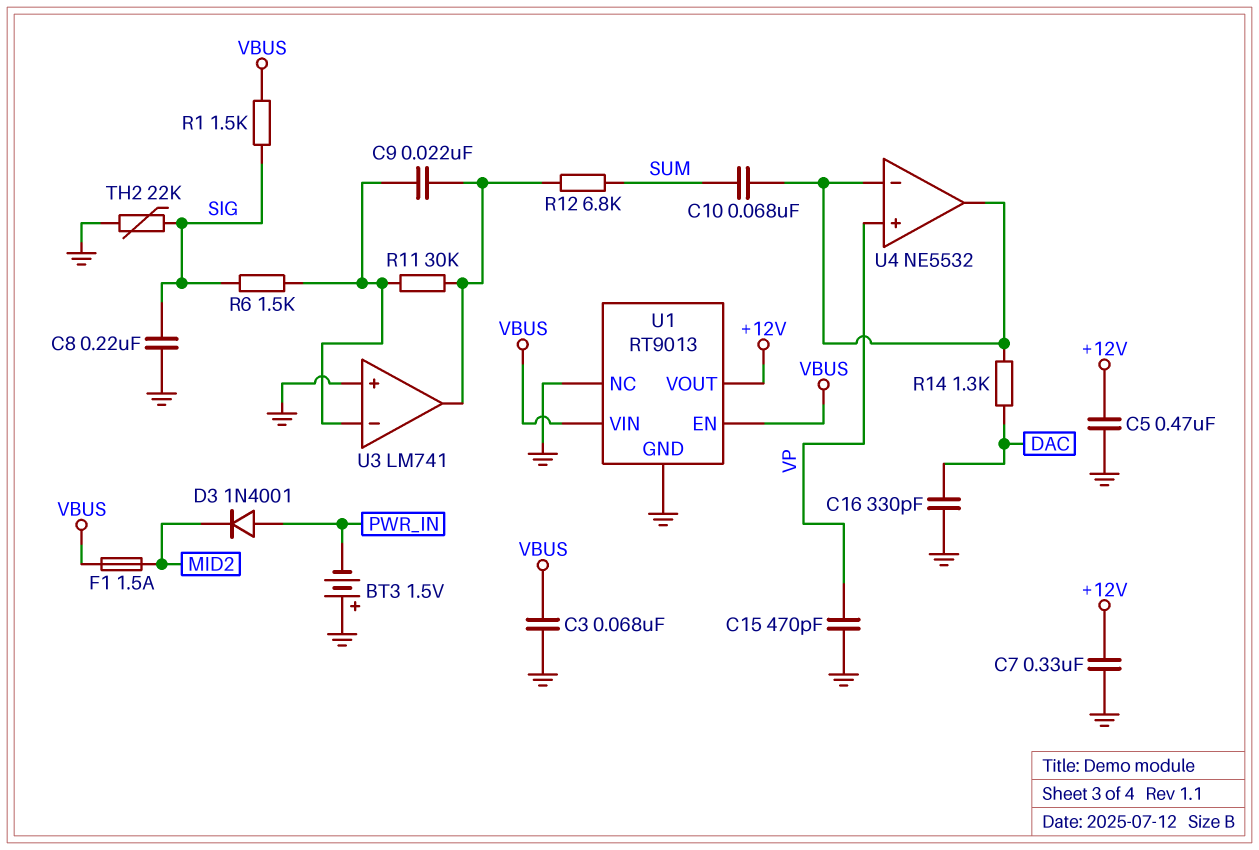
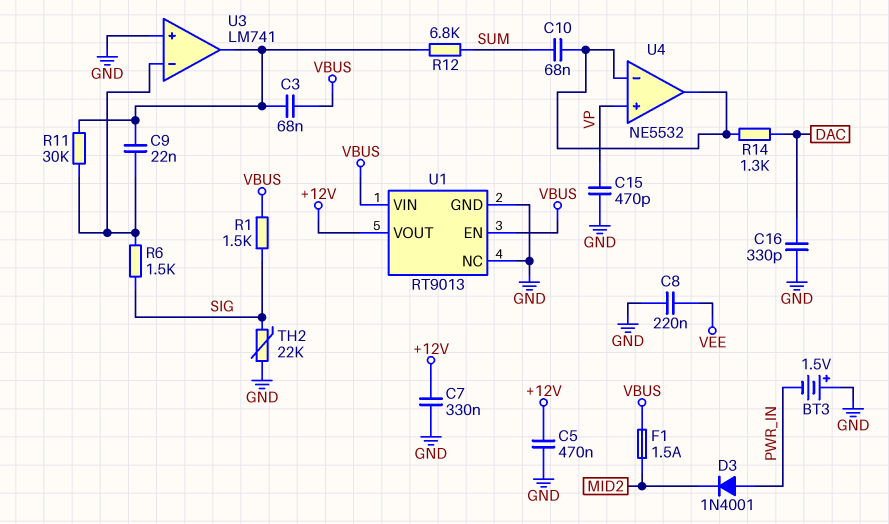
C3: 68nF (GND, VBUS) -> 68nF (U3/out, VBUS)
C8: 220nF (GND, SIG) -> 220nF (GND, VEE)

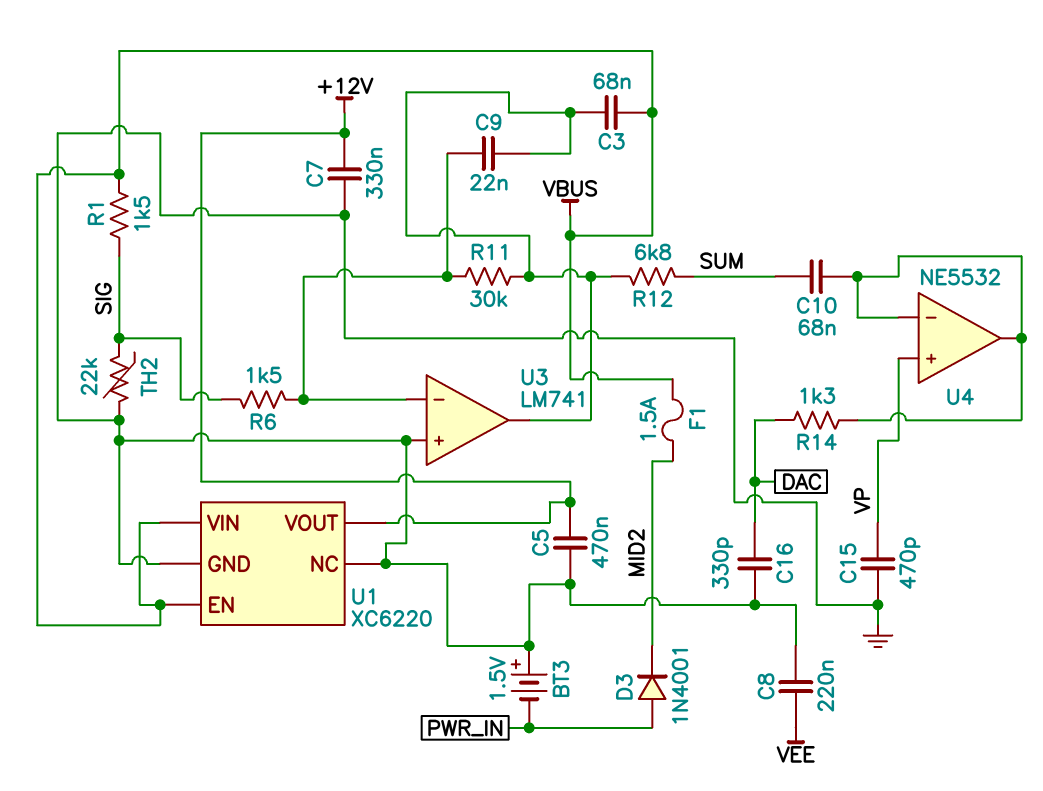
U1: RT9013 -> XC6220

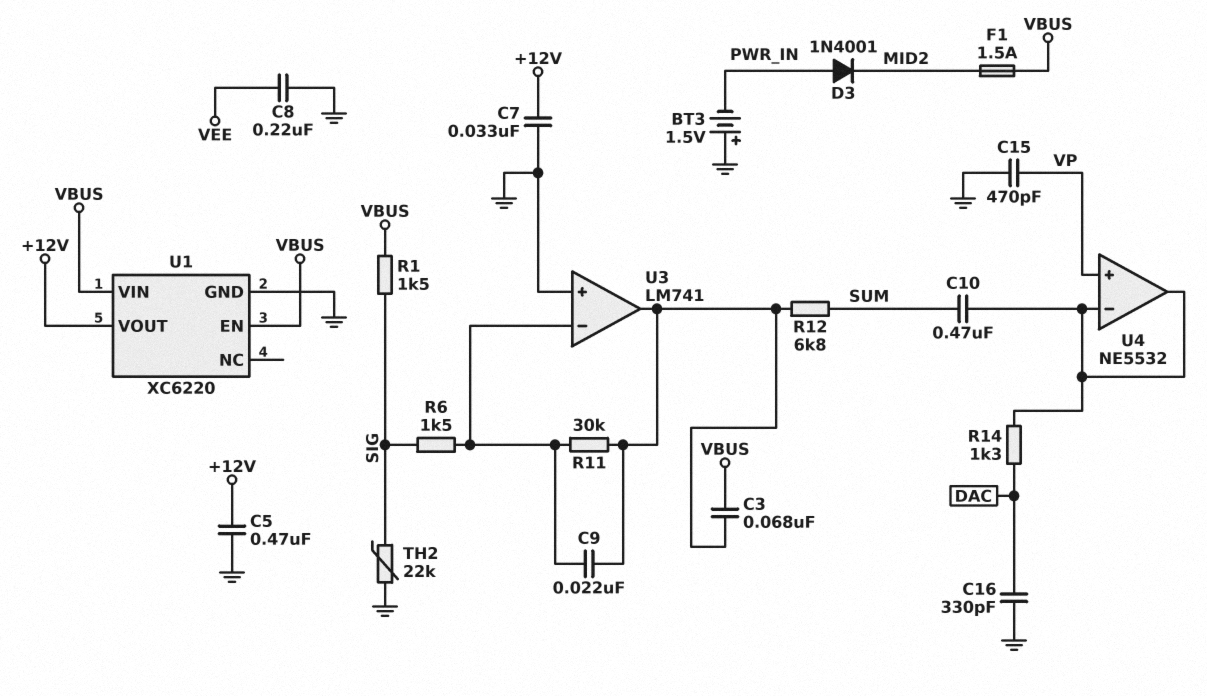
C7: 330nF (+12V, GND) -> 33nF (+12V, GND)
C10: 68nF (SUM, U4/in-) -> 470nF (SUM, U4/in-)
U1 pin NC: GND -> none

